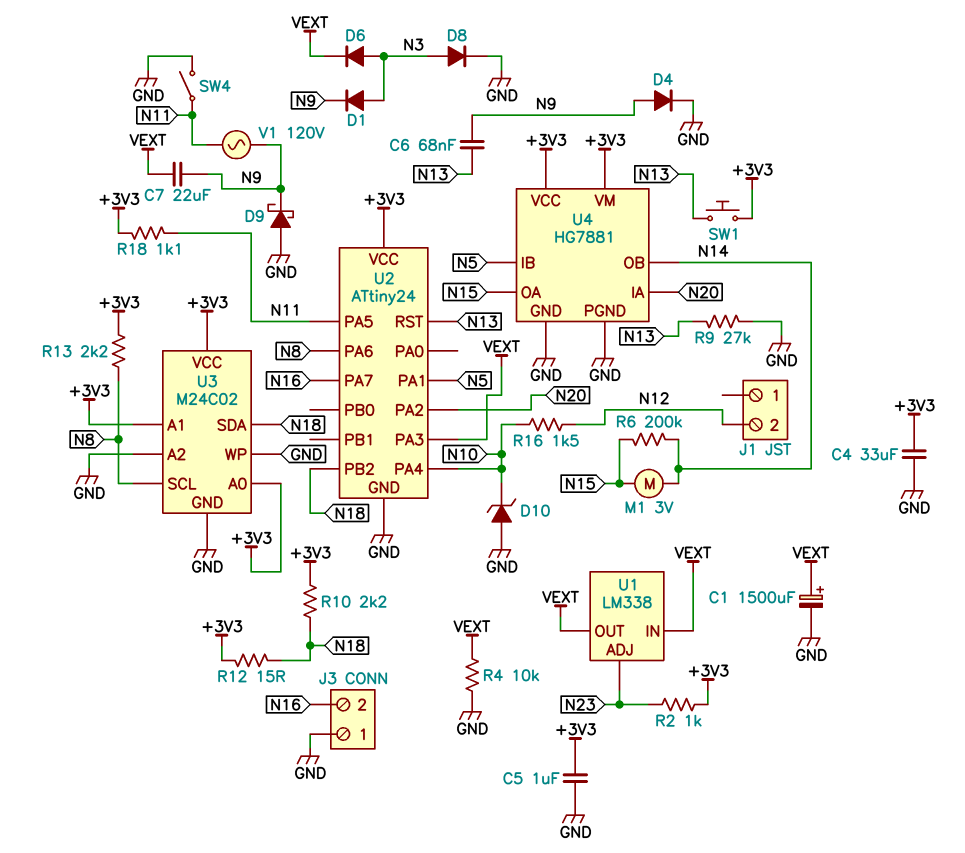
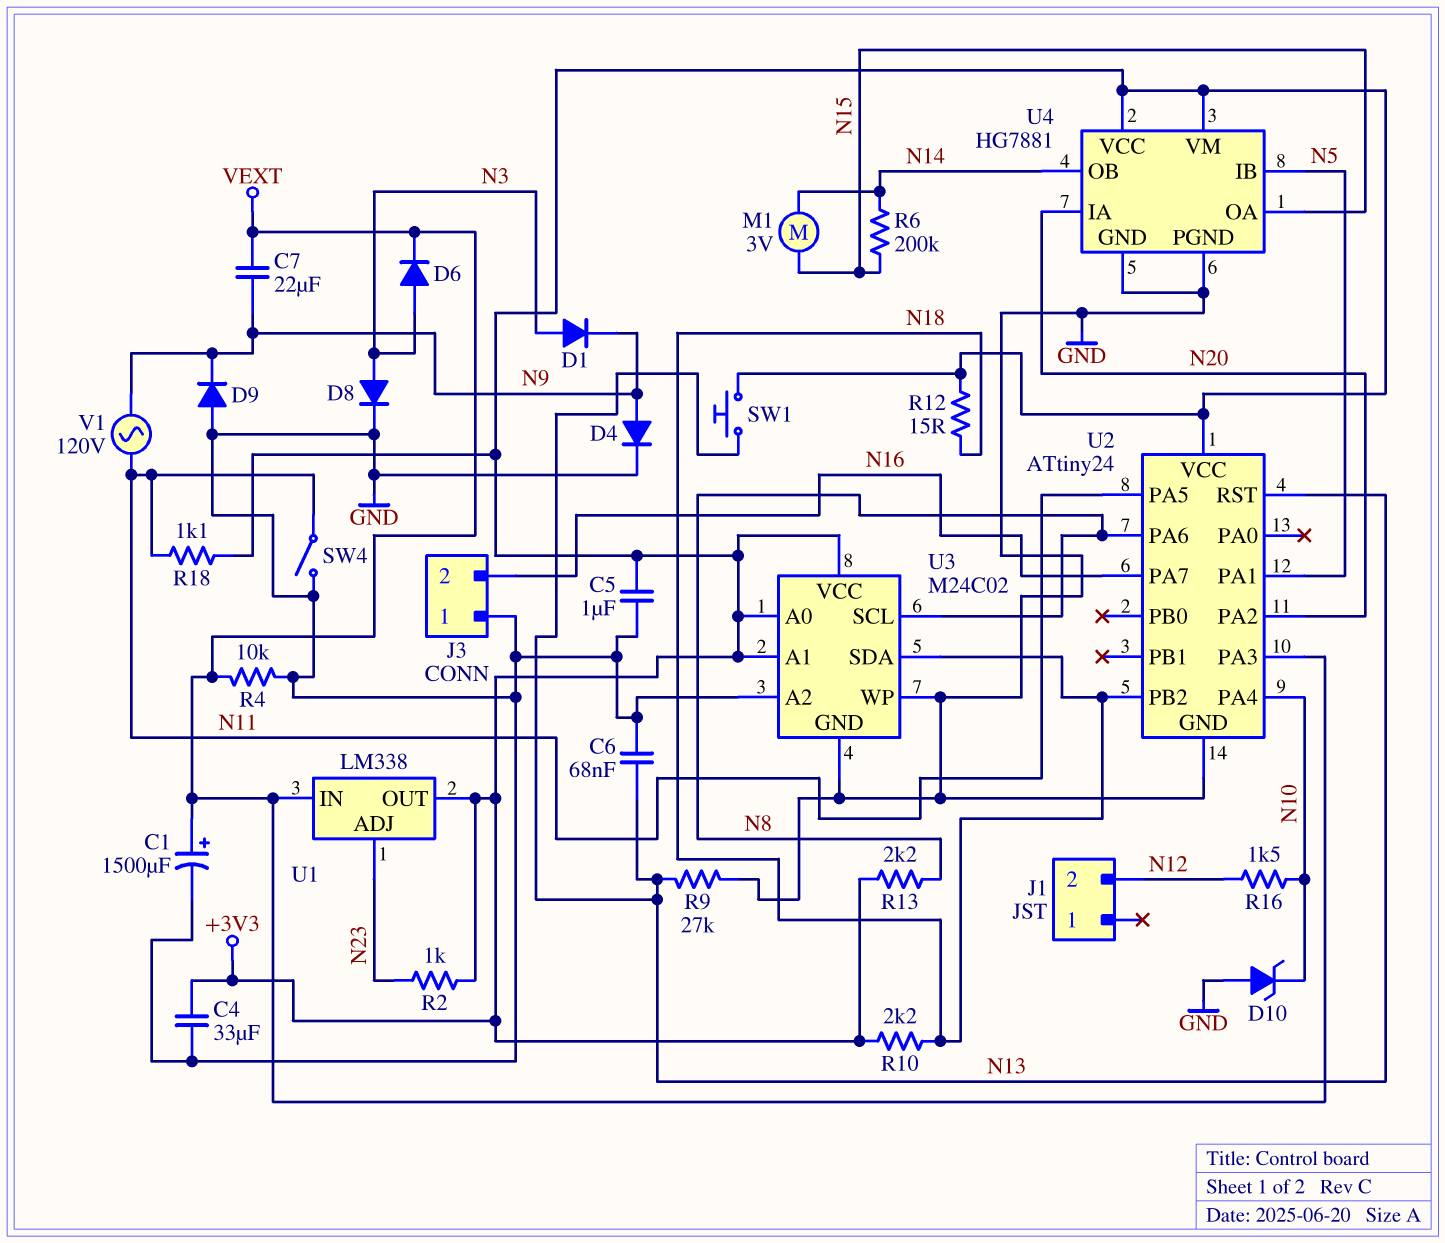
C6: 68nF (N9, N13) -> 68nF (GND, N13)
D9: schottky (A GND, K N9) -> diode (A GND, K N9)
U1 pin OUT: VEXT -> +3V3

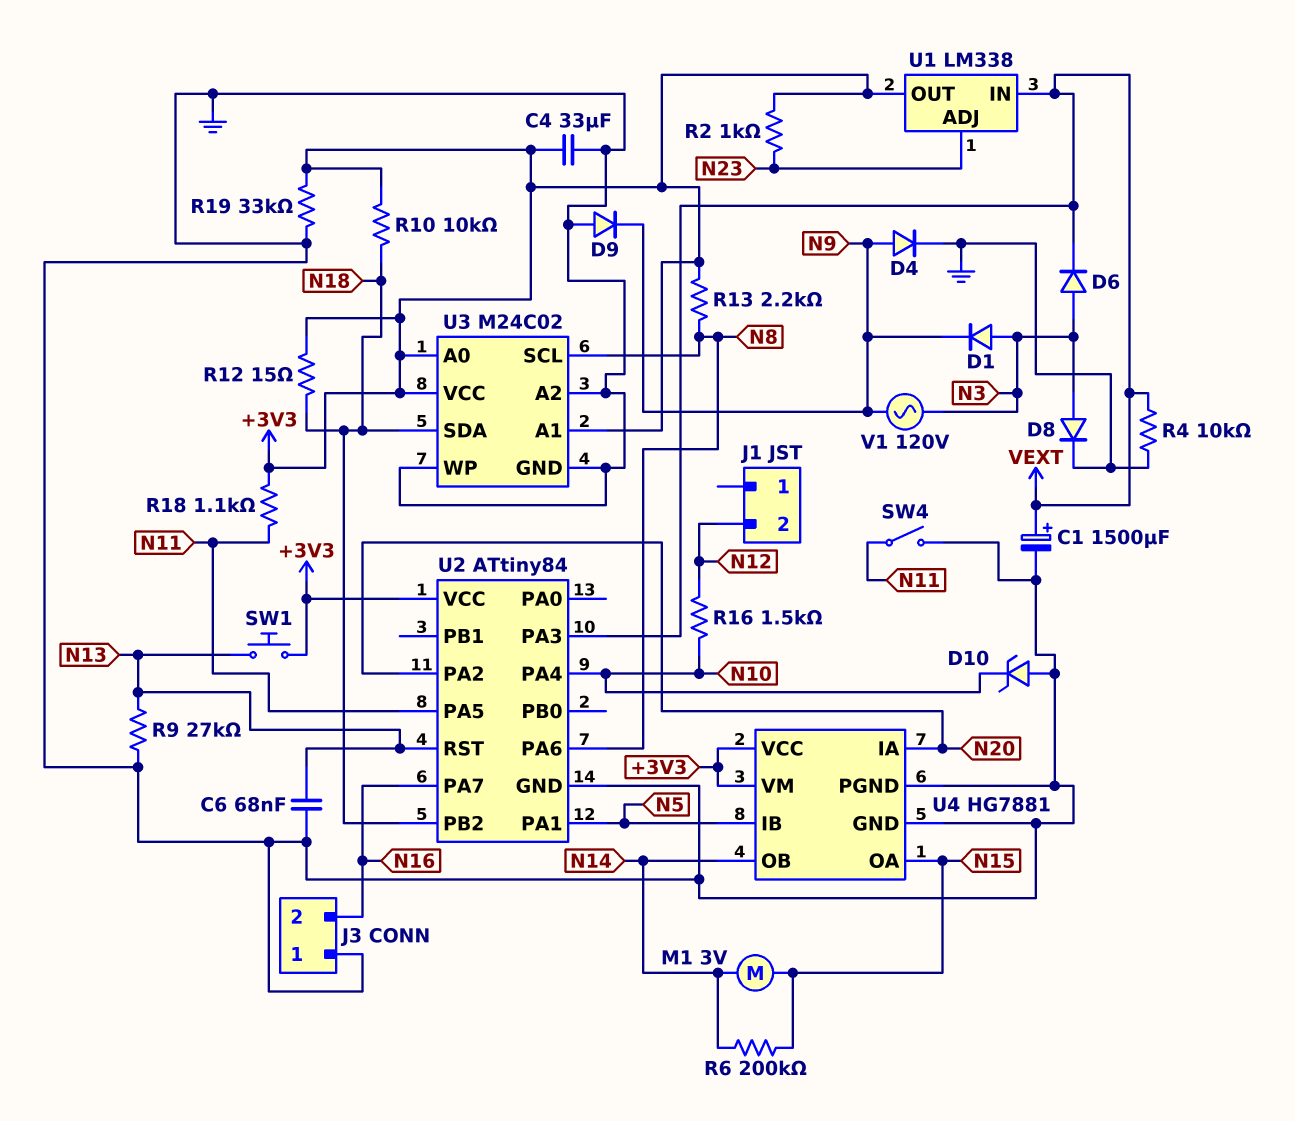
C5: 1uF (+3V3, GND) -> none
C7: 22uF (N9, VEXT) -> none
R10: 2.2k (+3V3, N18) -> 10k (+3V3, N18)
R19: none -> 33k (+3V3, GND)
U2: ATtiny24 -> ATtiny84
V1: AC 120V (N9, N11) -> AC 120V (N3, N9)

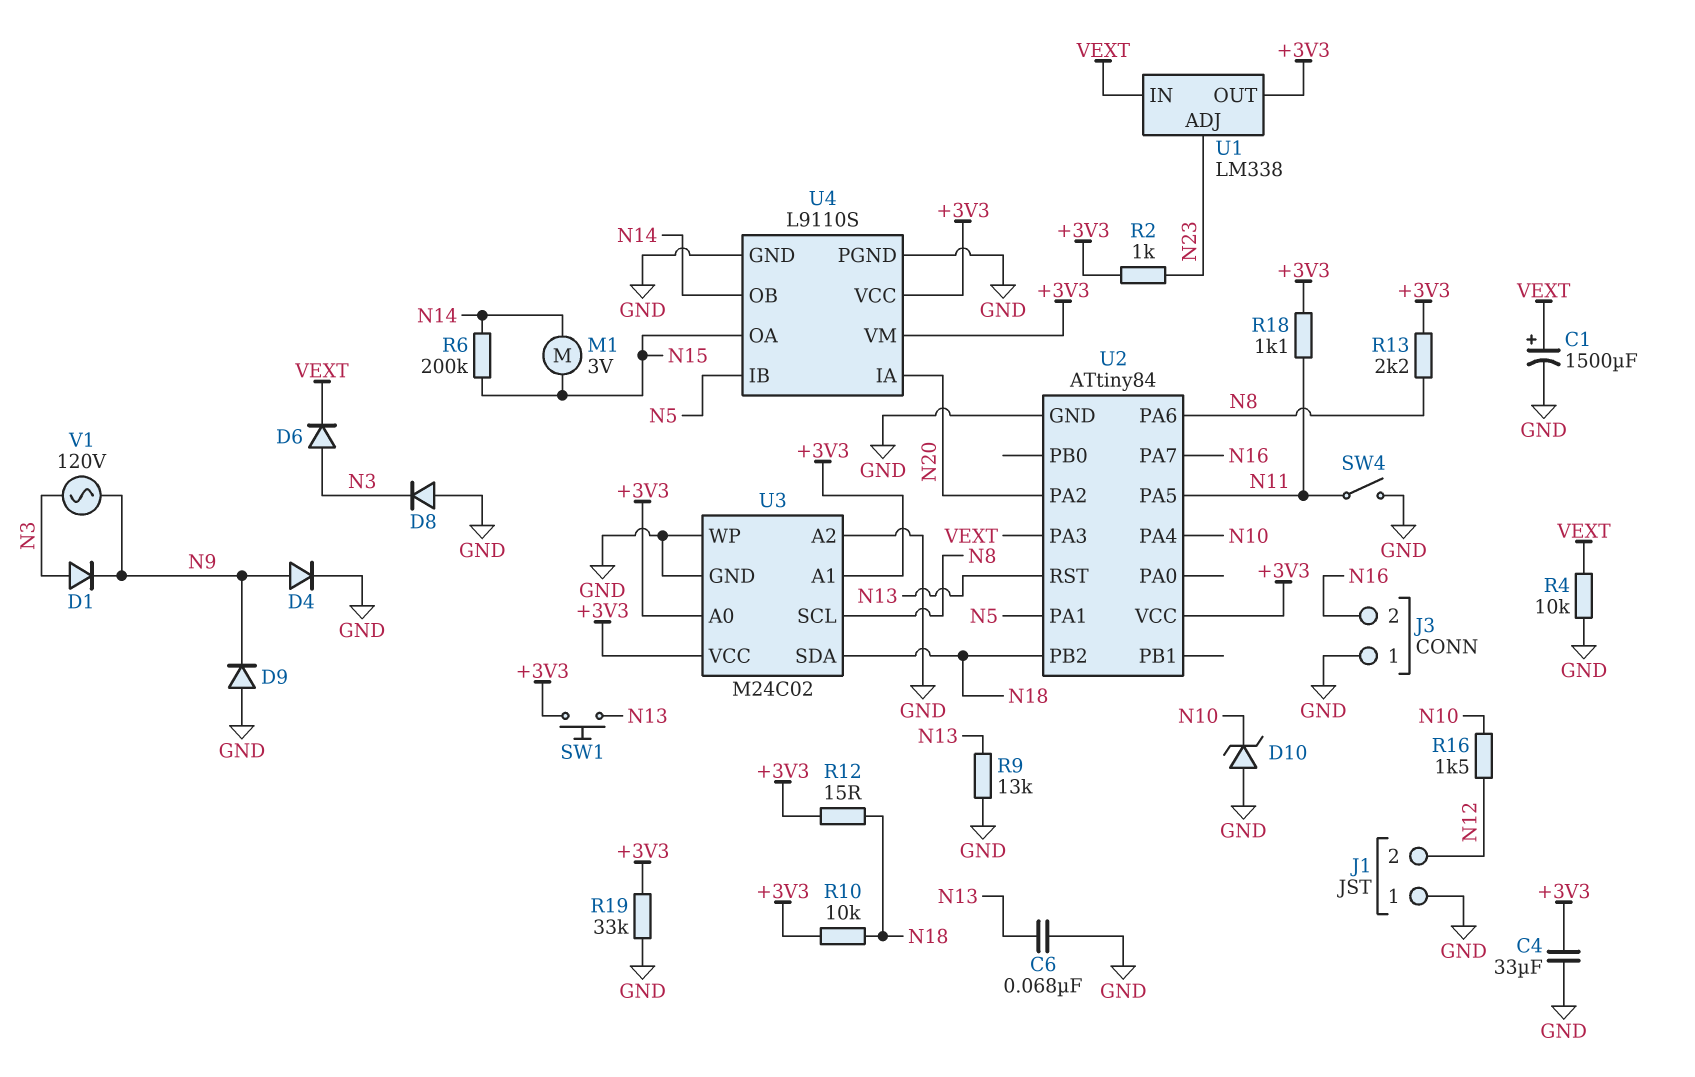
D8: diode (A N3, K GND) -> diode (A GND, K N3)
J1 pin 1: none -> GND
R9: 27k (GND, N13) -> 13k (GND, N13)
U4: HG7881 -> L9110S

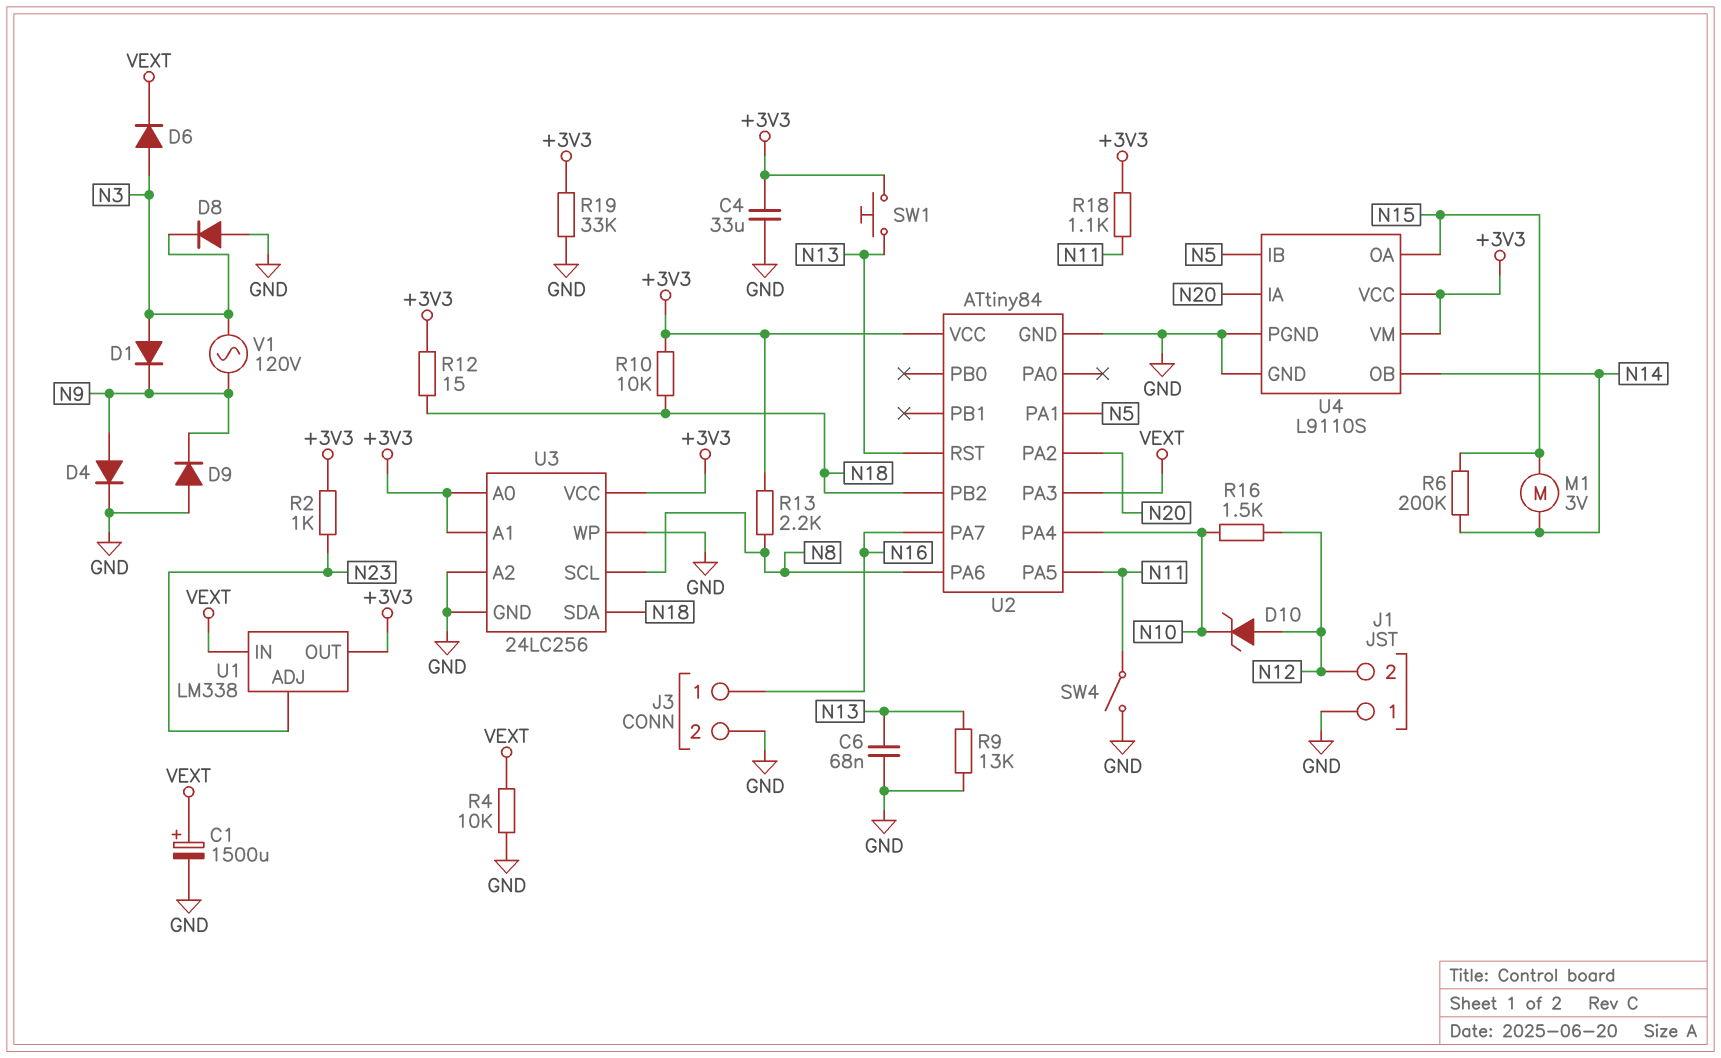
D10: zener (A GND, K N10) -> zener (A N12, K N10)
J3 pin 1: GND -> N16
J3 pin 2: N16 -> GND
U3: M24C02 -> 24LC256

